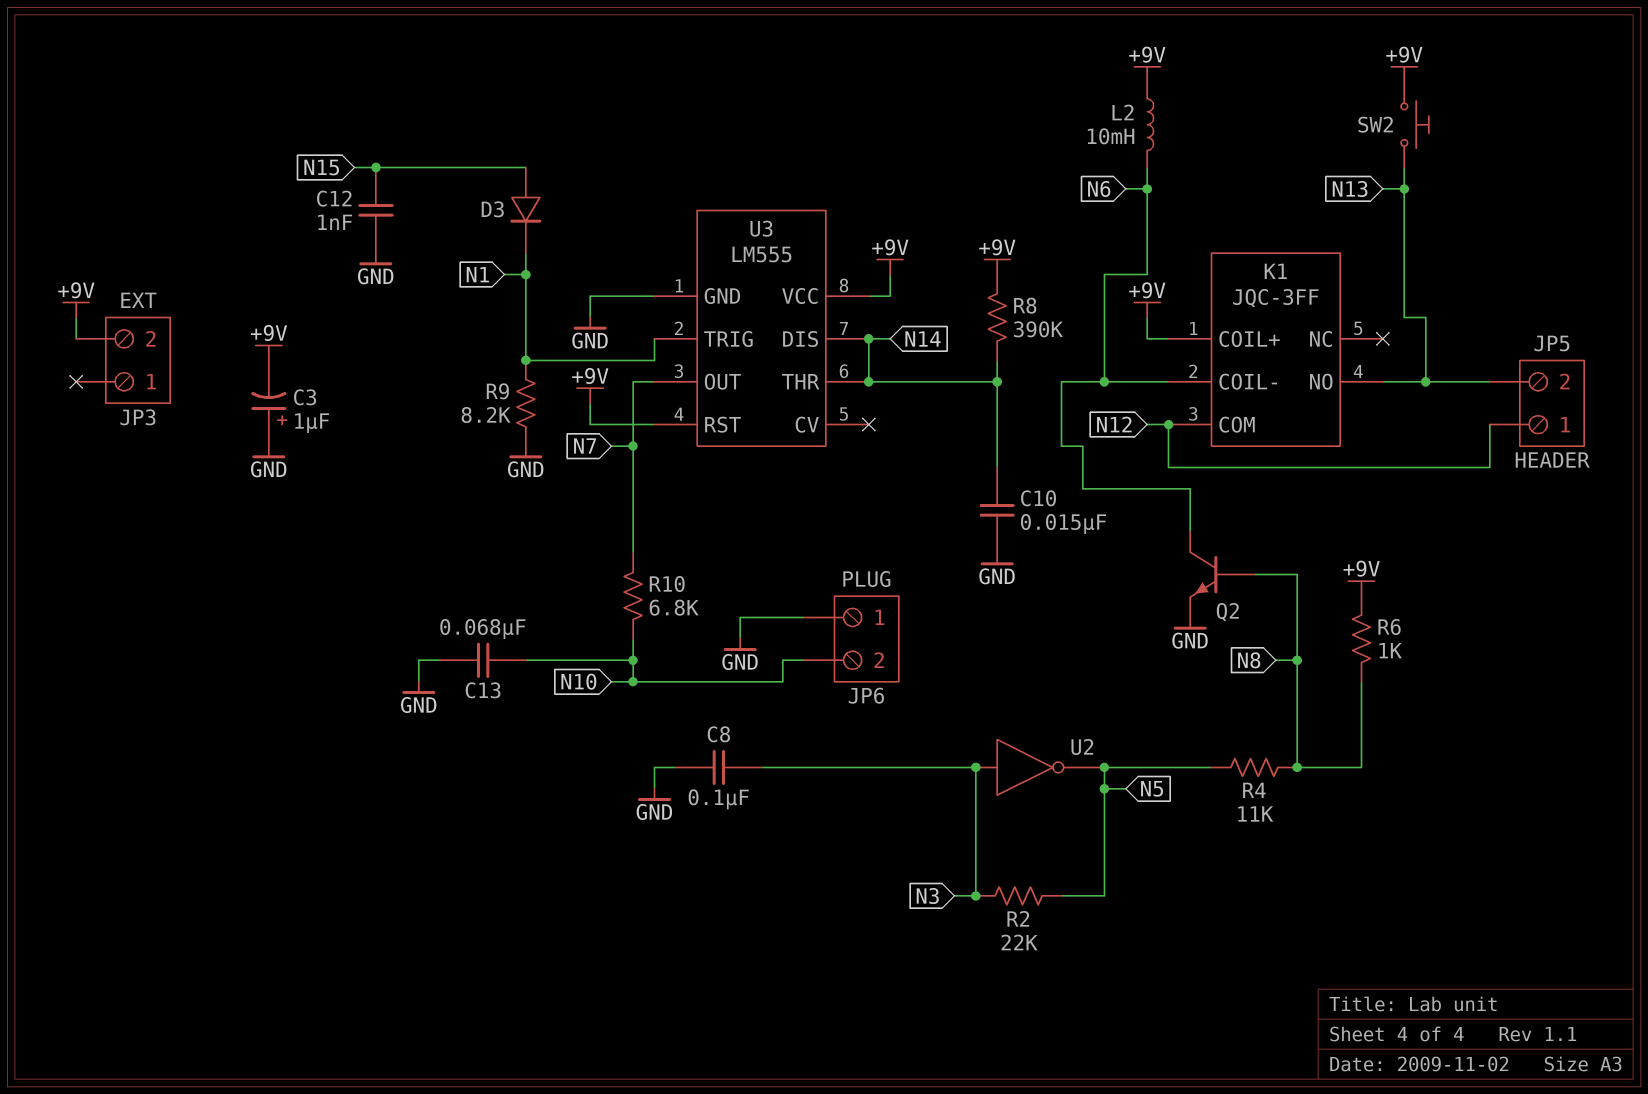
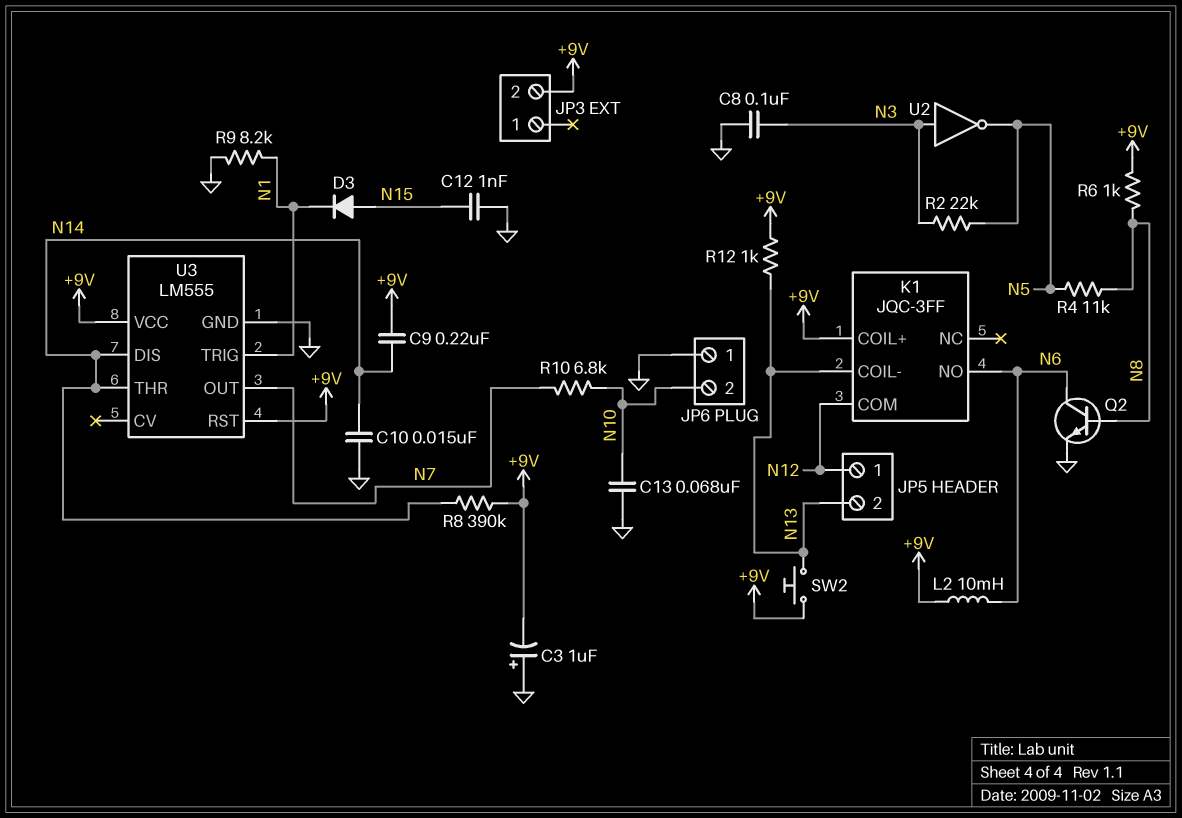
C9: none -> 220nF (+9V, N14)
K1 pin COIL-: N6 -> N13
K1 pin NO: N13 -> N6
R12: none -> 1k (+9V, N13)

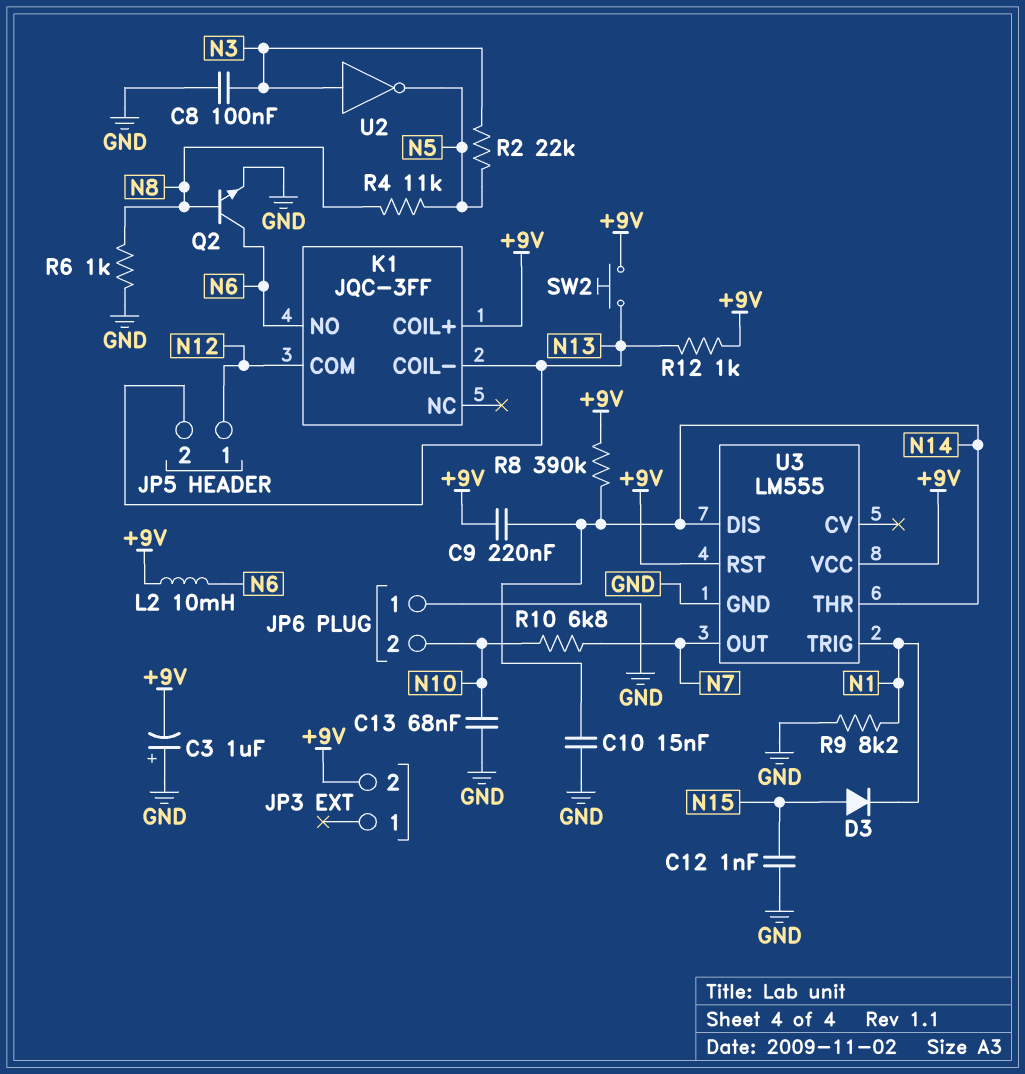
R6: 1k (+9V, N8) -> 1k (GND, N8)

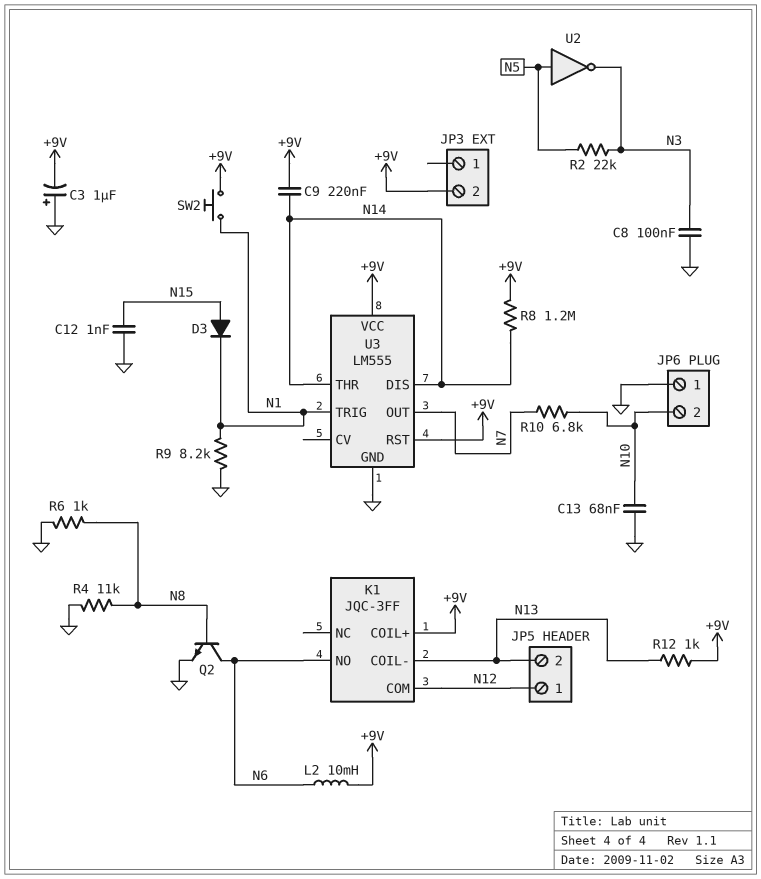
C10: 15nF (GND, N14) -> none
R4: 11k (N5, N8) -> 11k (GND, N8)
R8: 390k (+9V, N14) -> 1.2M (+9V, N14)
SW2: button (+9V, N13) -> button (+9V, N1)
U2: NOT (in N3, out N5) -> NOT (in N5, out N3)

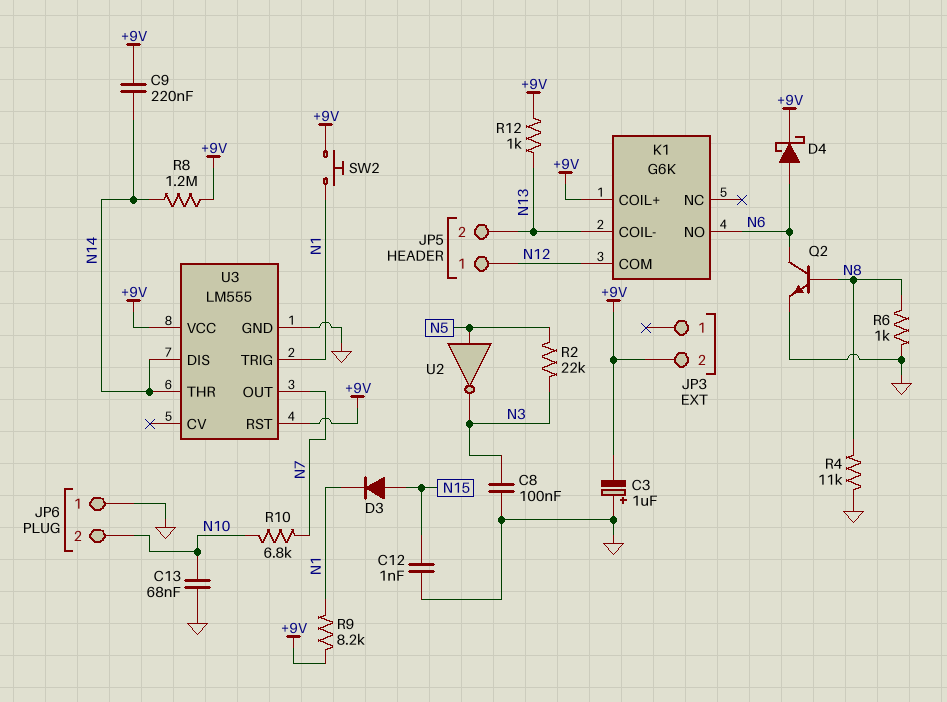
D4: none -> schottky (A N6, K +9V)
K1: JQC-3FF -> G6K
L2: 10mH (+9V, N6) -> none
R9: 8.2k (GND, N1) -> 8.2k (+9V, N1)

